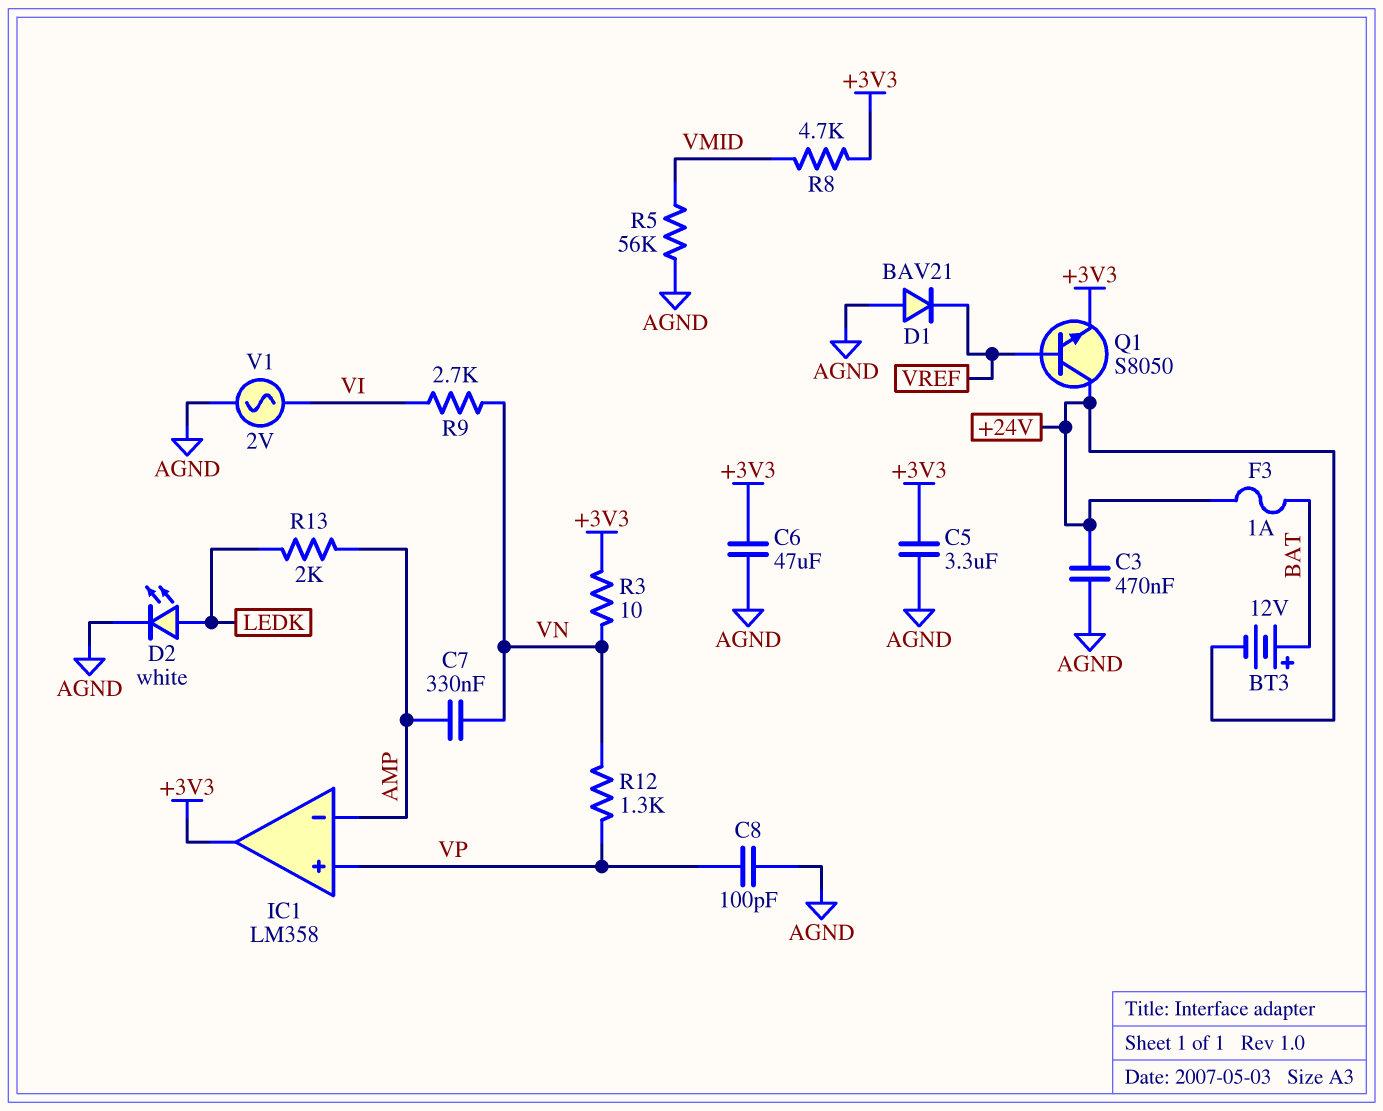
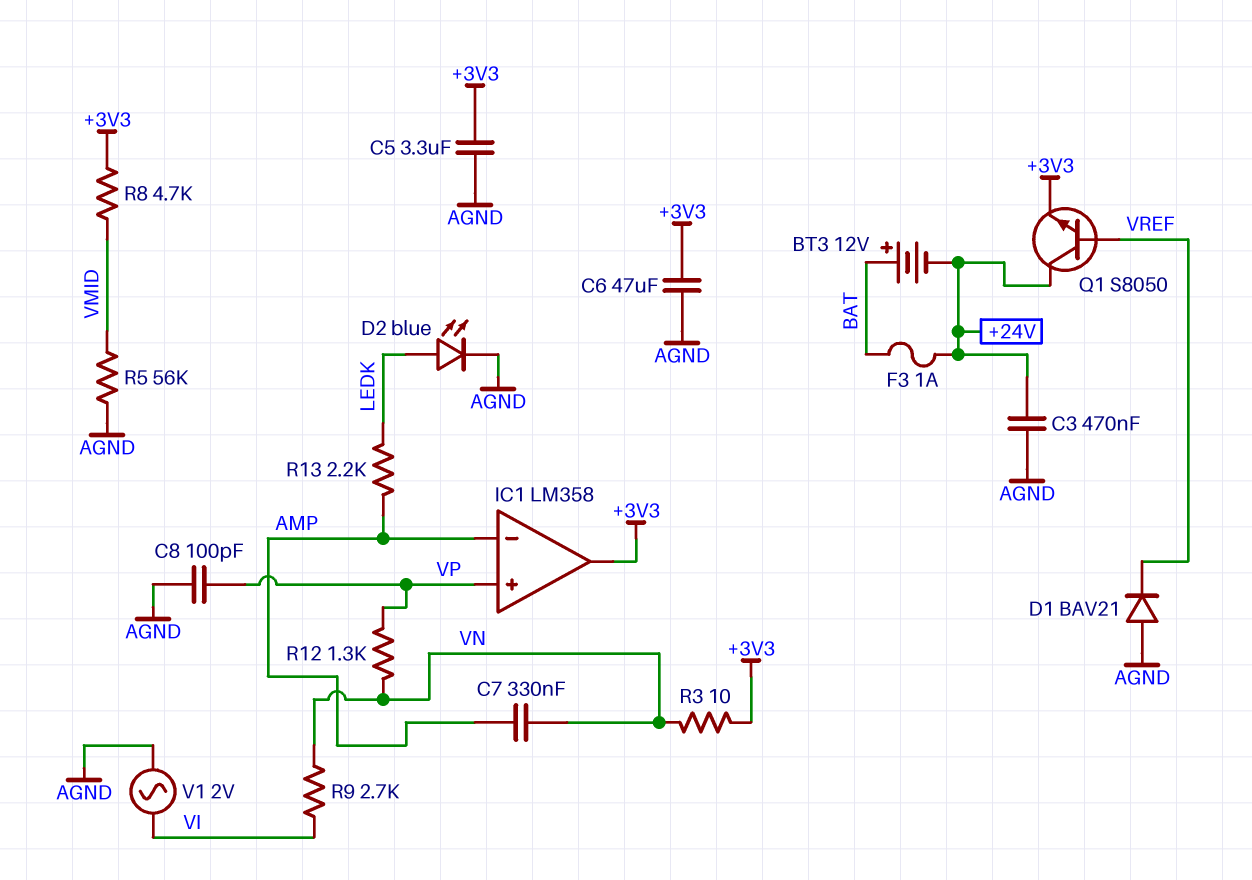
D2: LED white (A LEDK, K AGND) -> LED blue (A LEDK, K AGND)
R13: 2k (AMP, LEDK) -> 2.2k (AMP, LEDK)

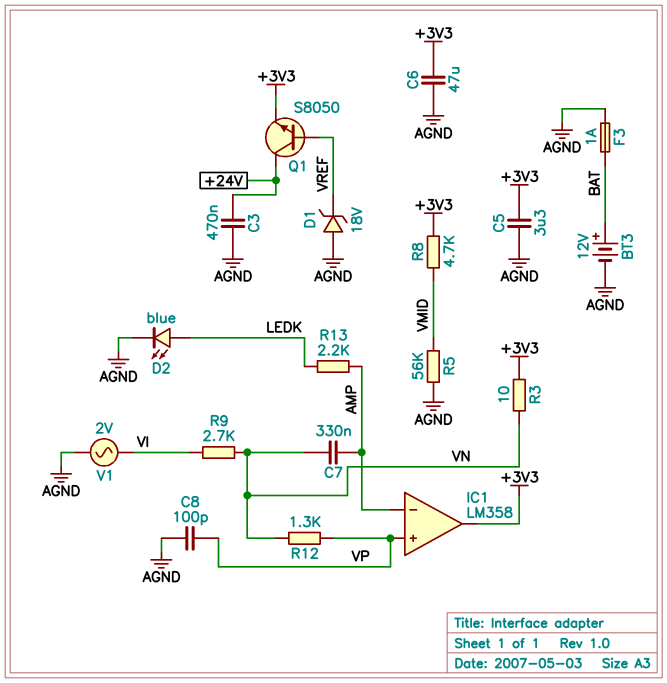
BT3: 12V (plus BAT, minus +24V) -> 12V (plus BAT, minus AGND)
D1: diode BAV21 (A AGND, K VREF) -> zener 18V (A AGND, K VREF)
F3: 1A (+24V, BAT) -> 1A (AGND, BAT)

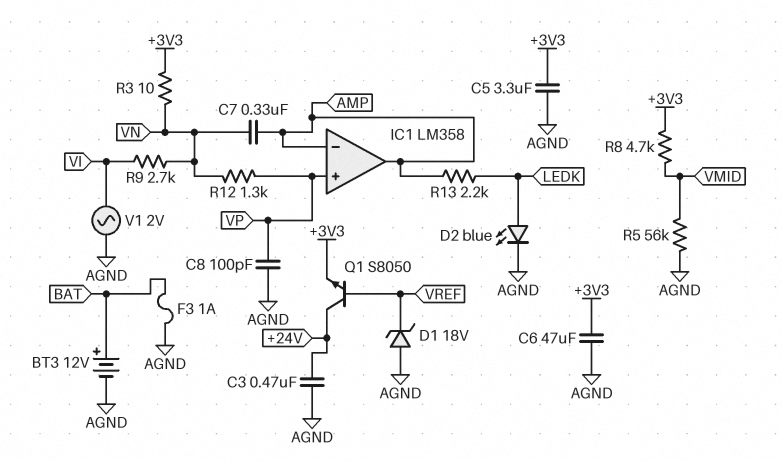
IC1 pin out: +3V3 -> AMP

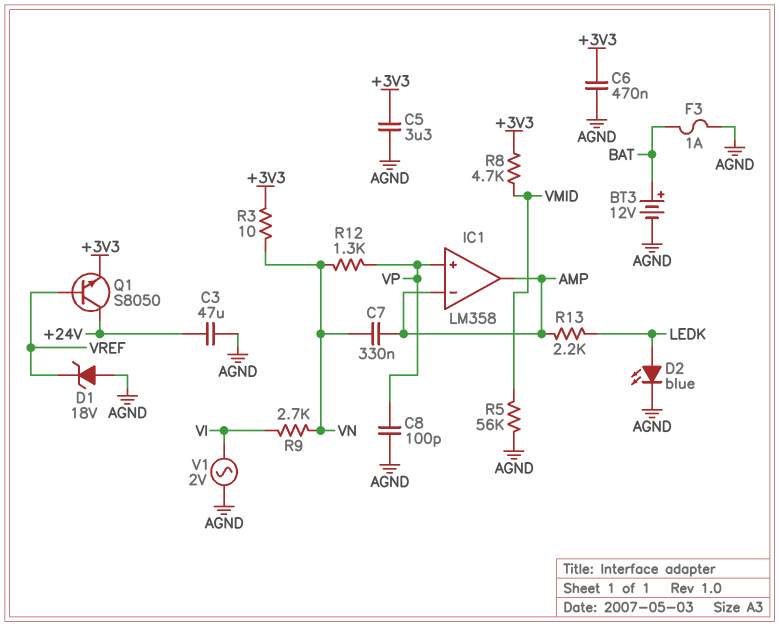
C3: 470nF (+24V, AGND) -> 47uF (+24V, AGND)
C6: 47uF (+3V3, AGND) -> 470nF (+3V3, AGND)

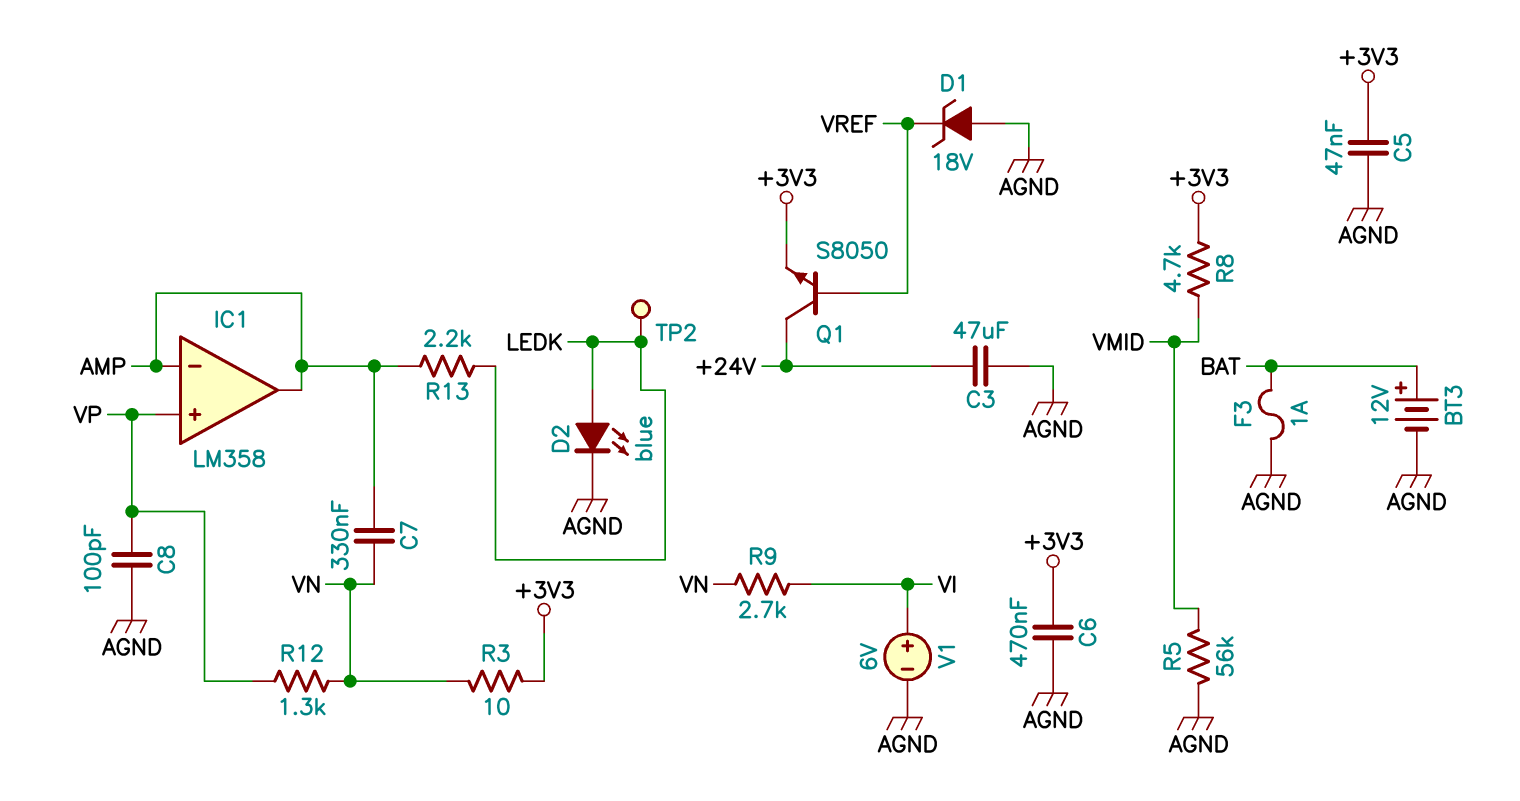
C5: 3.3uF (+3V3, AGND) -> 47nF (+3V3, AGND)
TP2: none -> test point (LEDK)
V1: AC 2V (AGND, VI) -> 6V (plus VI, minus AGND)

